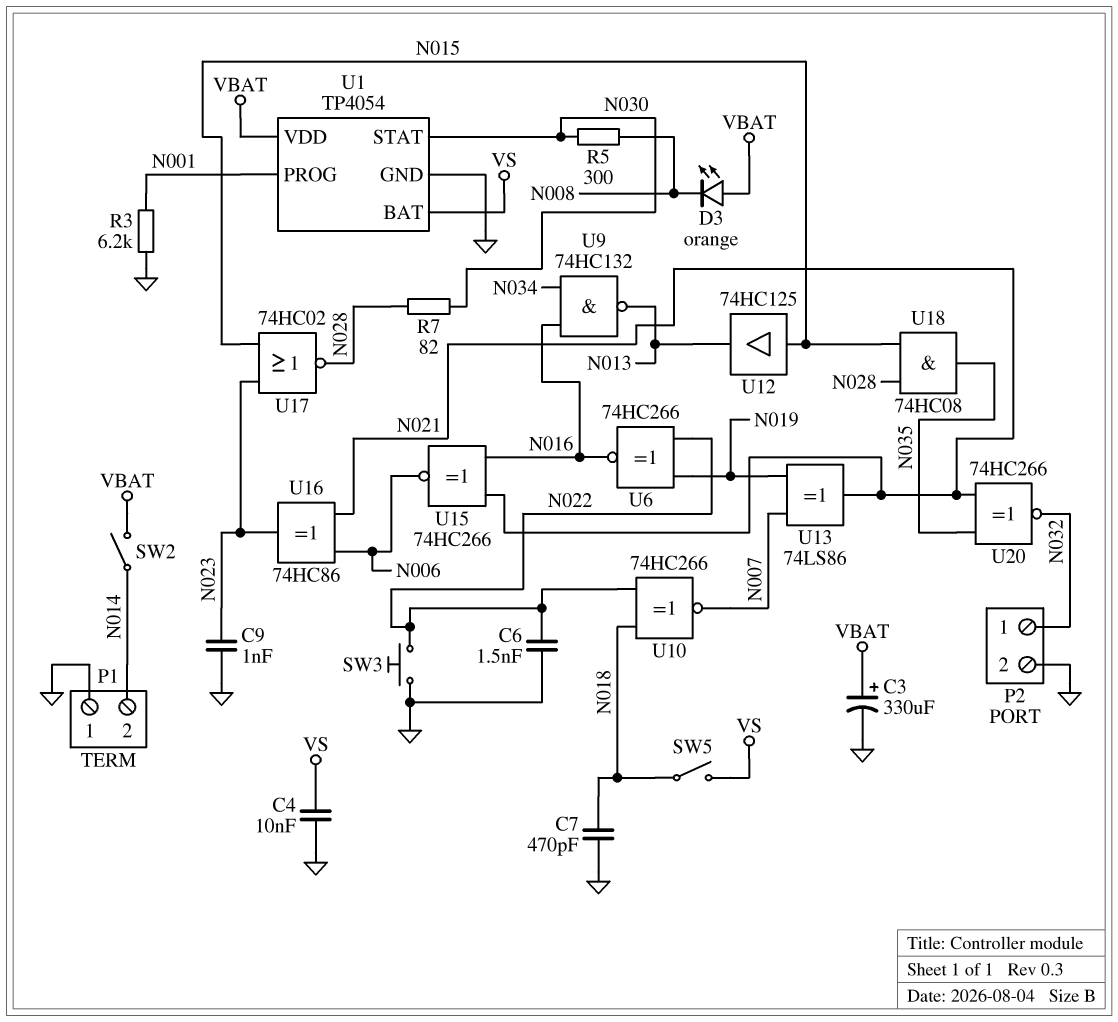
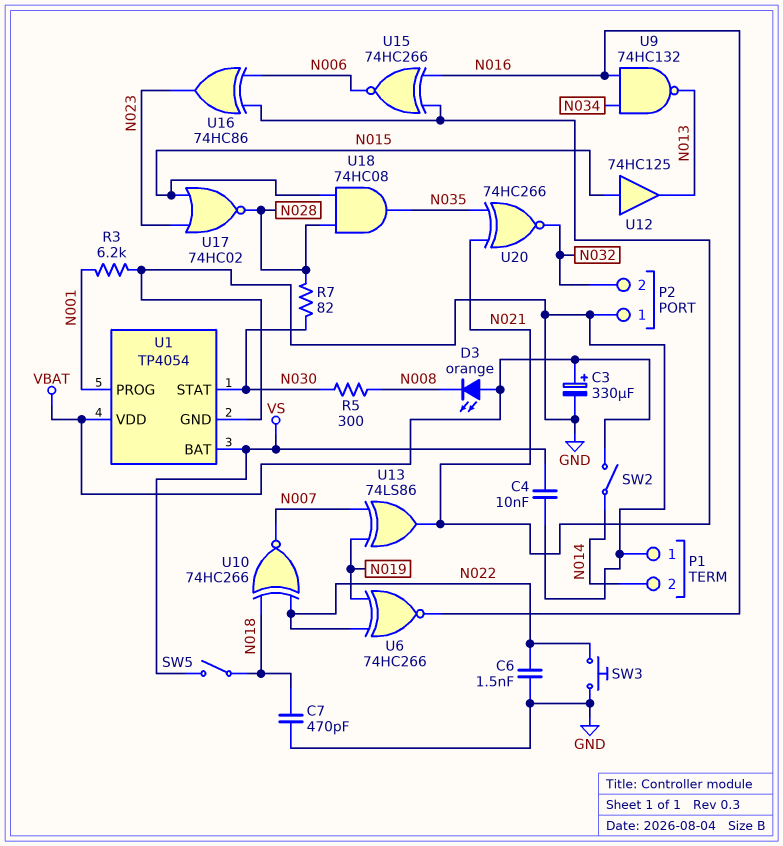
C9: 1nF (GND, N023) -> none
P2 pin 1: N032 -> GND
P2 pin 2: GND -> N032

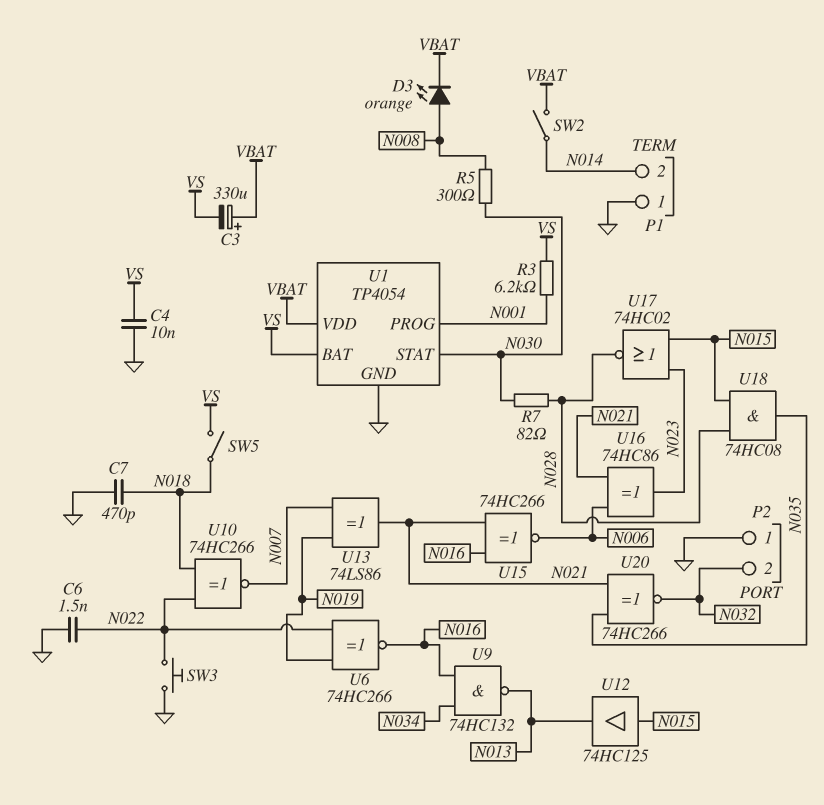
C3: 330uF (plus VBAT, minus GND) -> 330uF (plus VBAT, minus VS)
D3: LED orange (A VBAT, K N008) -> LED orange (A N008, K VBAT)
R3: 6.2k (GND, N001) -> 6.2k (N001, VS)

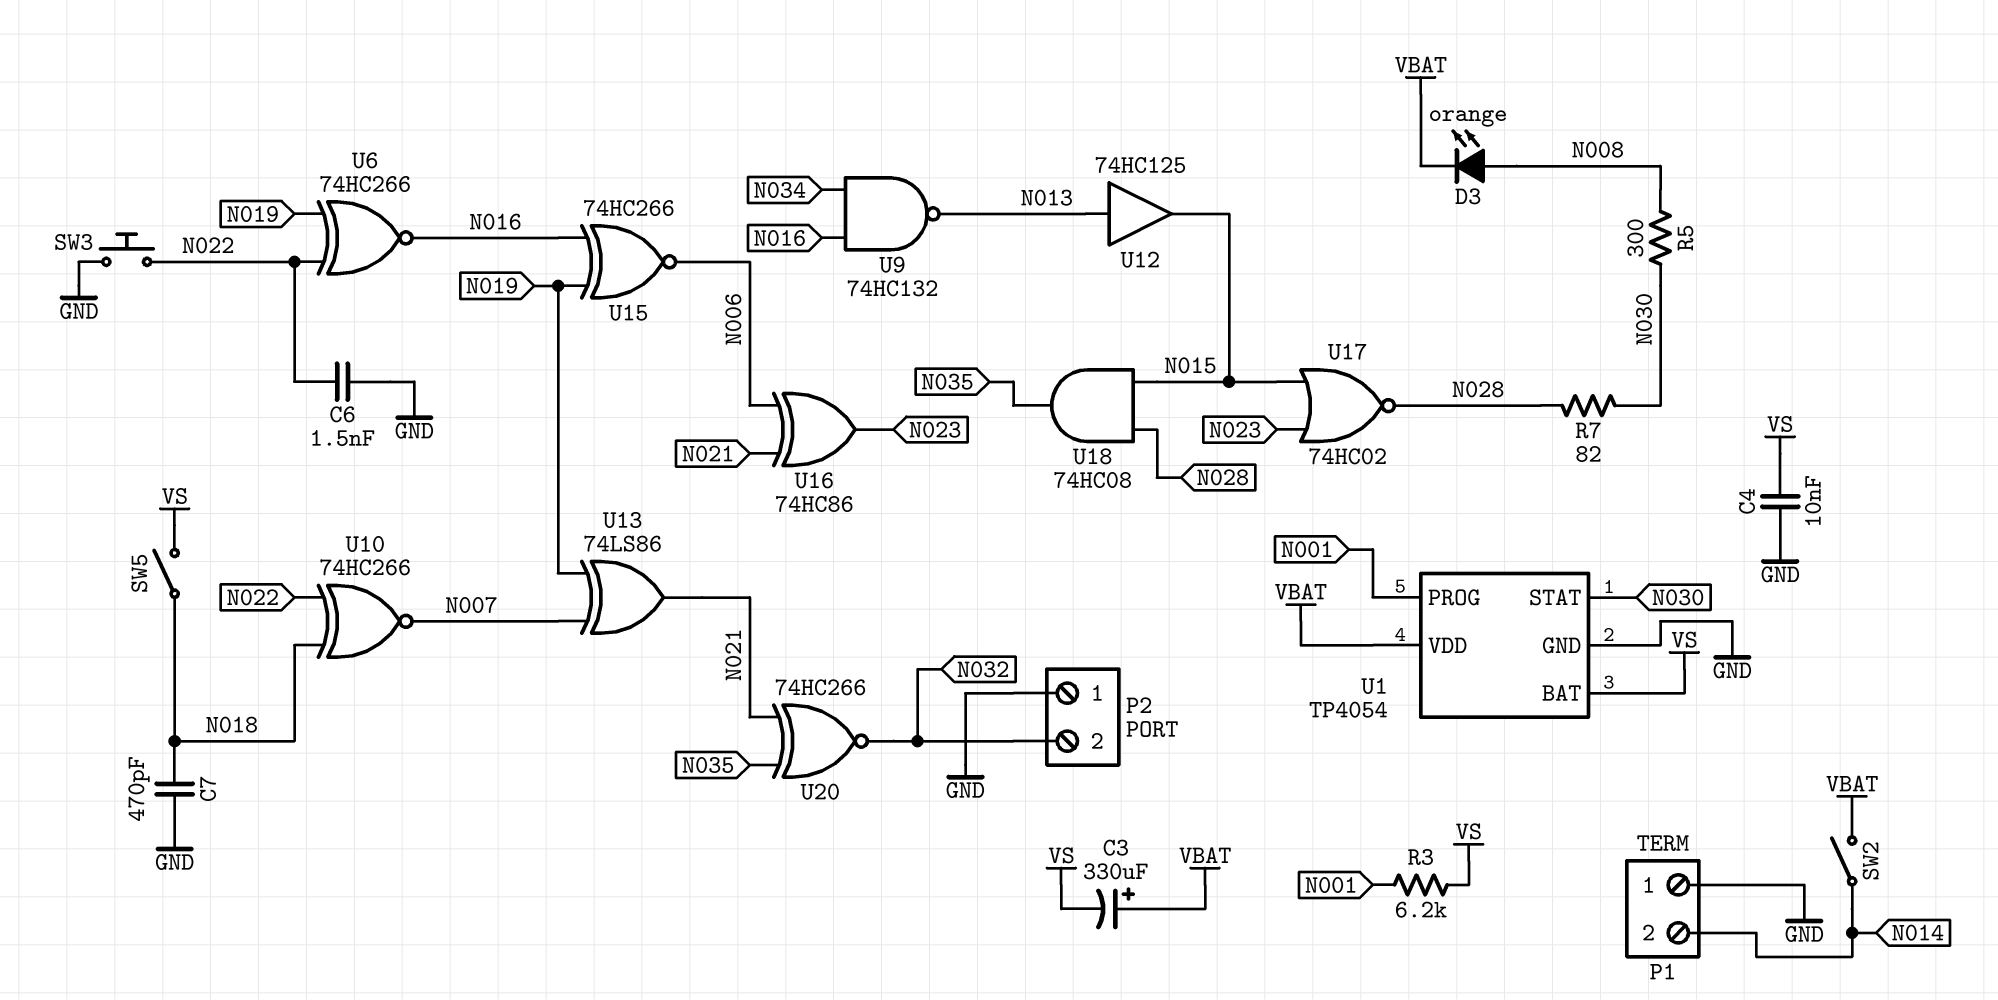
U12: buffer 74HC125 (in N015, out N013) -> buffer 74HC125 (in N013, out N015)
U15: XNOR 74HC266 (in N016, in N021, out N006) -> XNOR 74HC266 (in N016, in N019, out N006)

